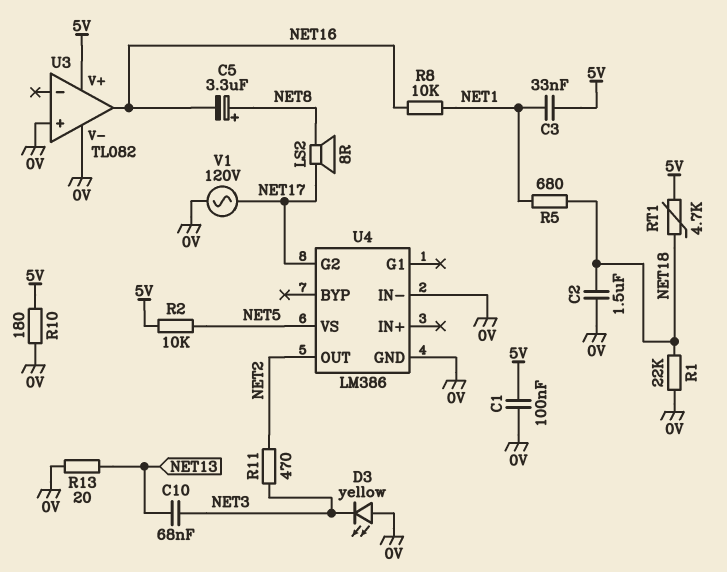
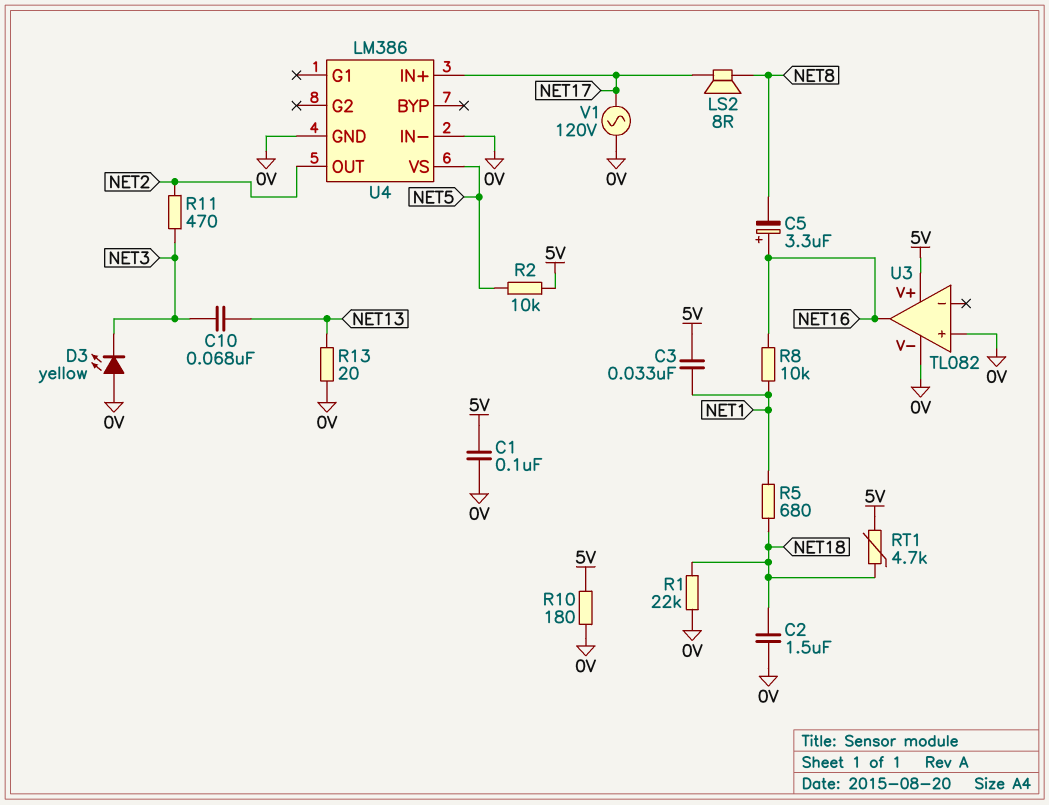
C5: 3.3uF (plus NET8, minus NET16) -> 3.3uF (plus NET16, minus NET8)
U4 pin G2: NET17 -> none
U4 pin IN+: none -> NET17

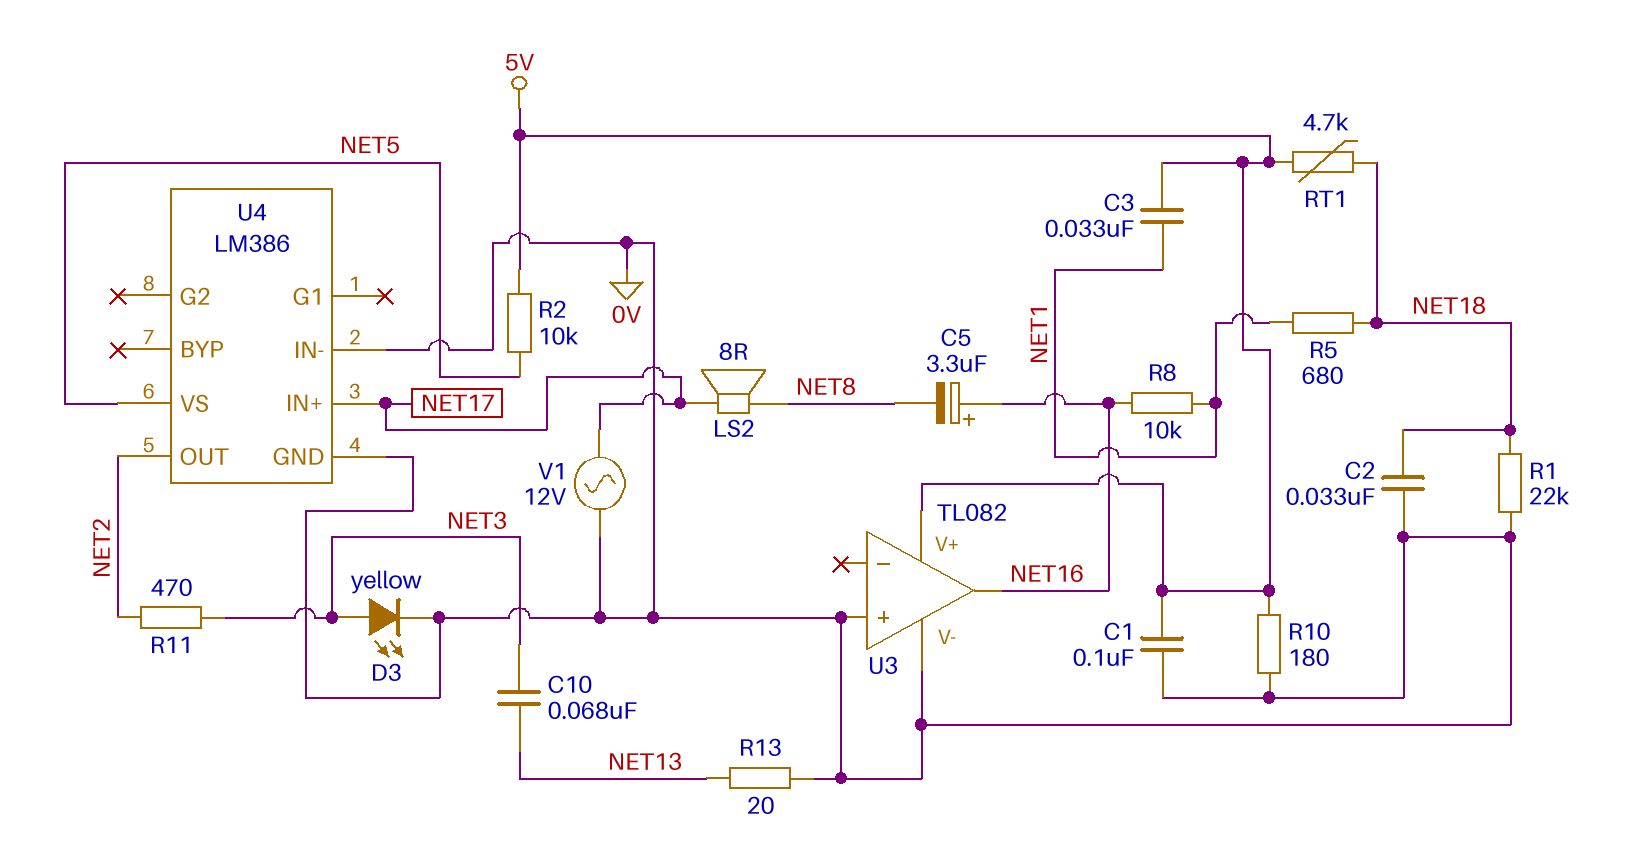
C2: 1.5uF (0V, NET18) -> 33nF (0V, NET18)
D3: LED yellow (A 0V, K NET3) -> LED yellow (A NET3, K 0V)
V1: AC 120V (0V, NET17) -> AC 12V (0V, NET17)

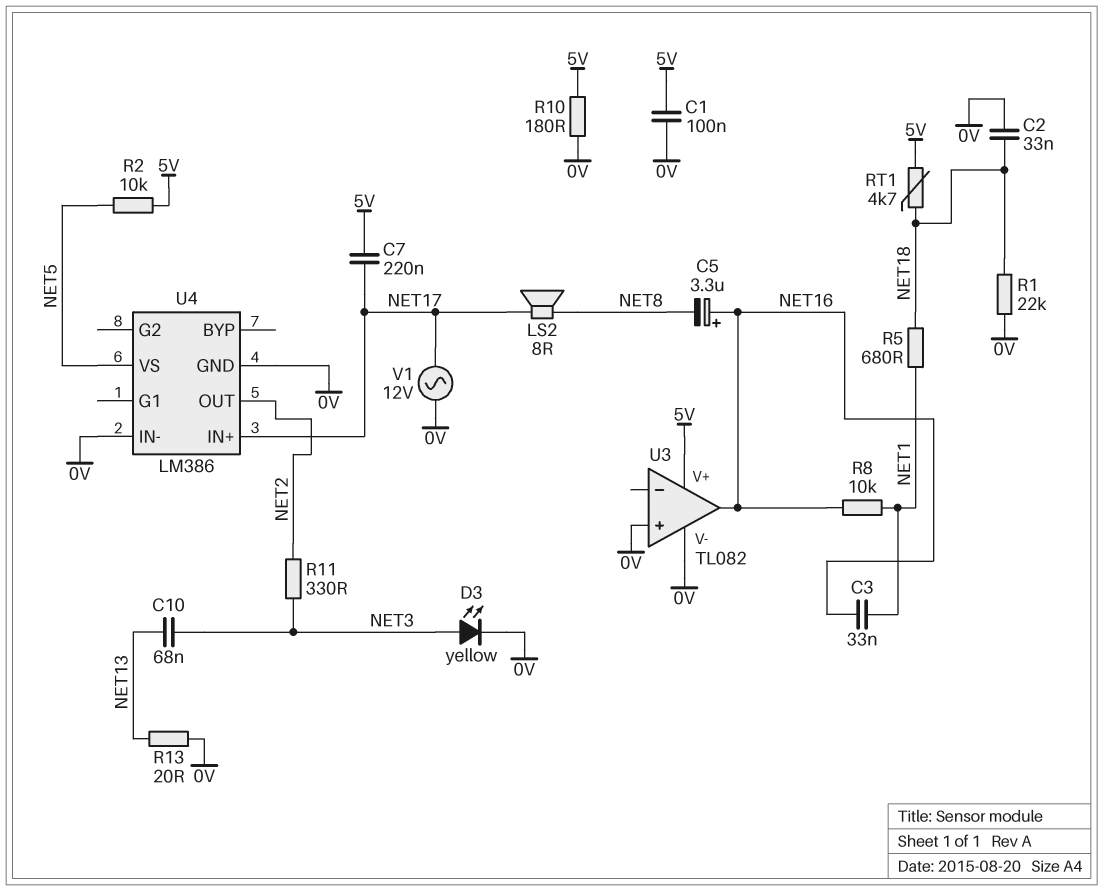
C3: 33nF (5V, NET1) -> 33nF (NET1, NET16)
C7: none -> 220nF (5V, NET17)
R11: 470 (NET2, NET3) -> 330 (NET2, NET3)

